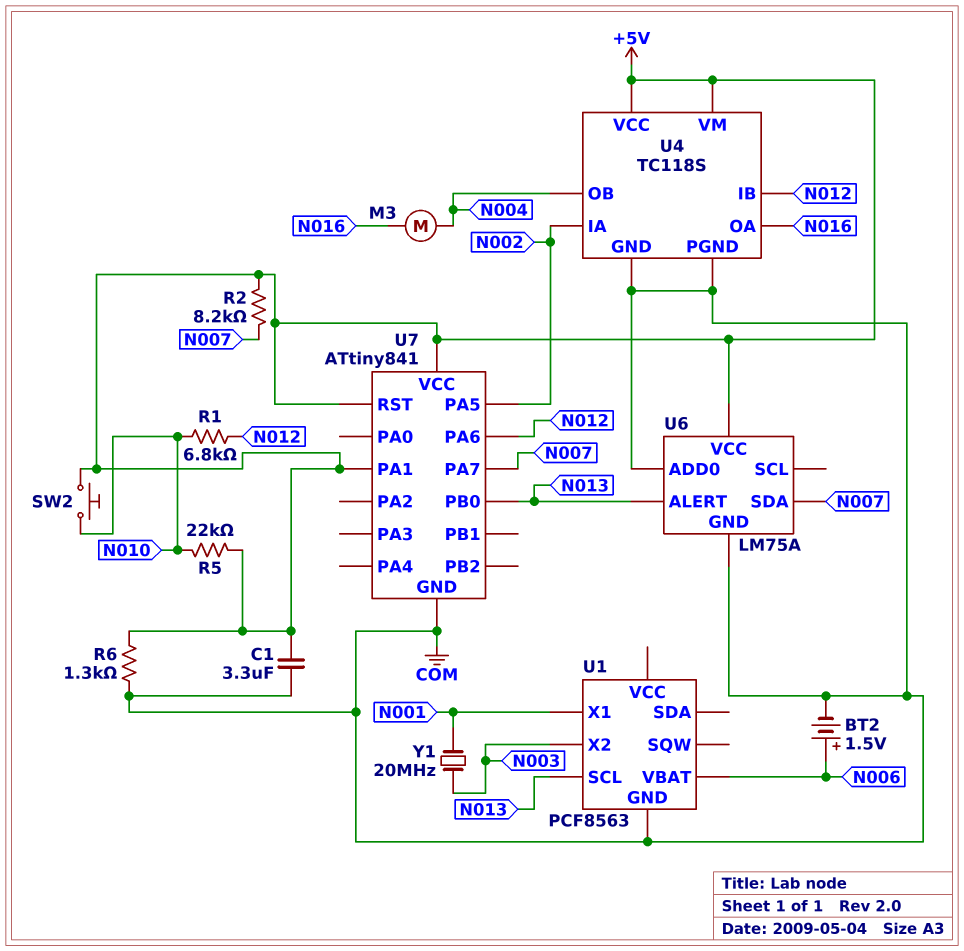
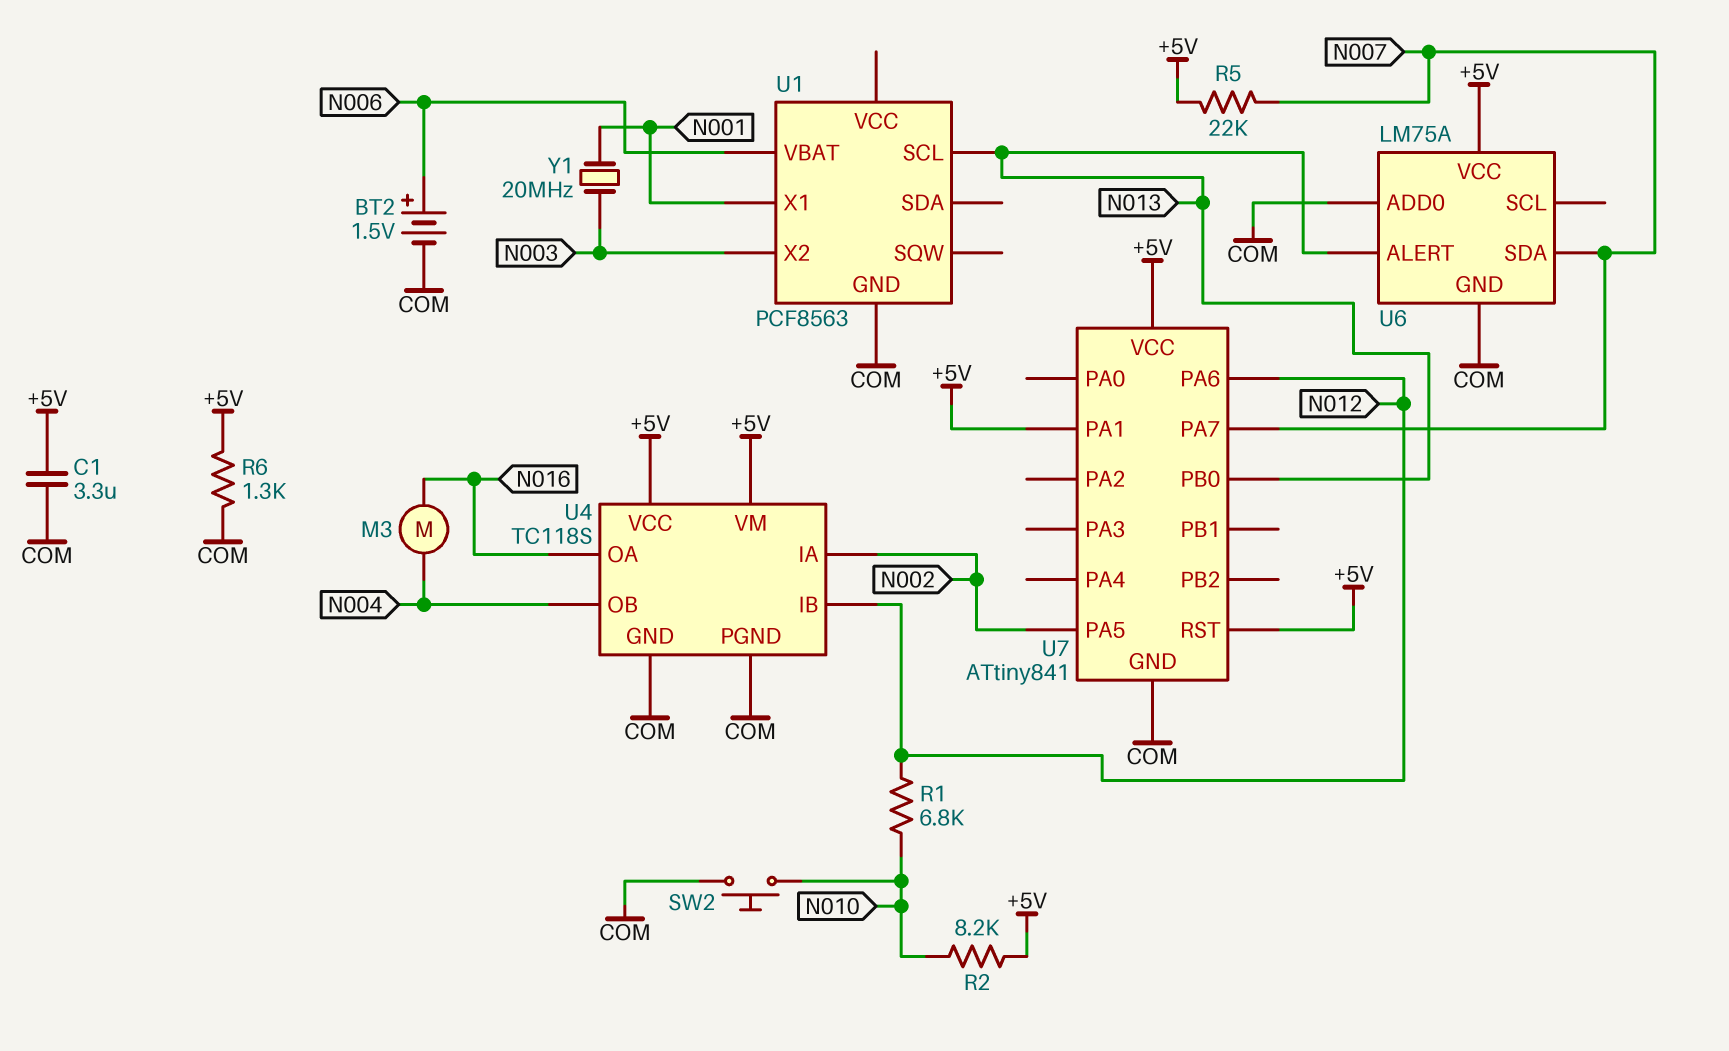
R2: 8.2k (+5V, N007) -> 8.2k (+5V, N010)
R5: 22k (+5V, N010) -> 22k (+5V, N007)
SW2: button (+5V, N010) -> button (COM, N010)

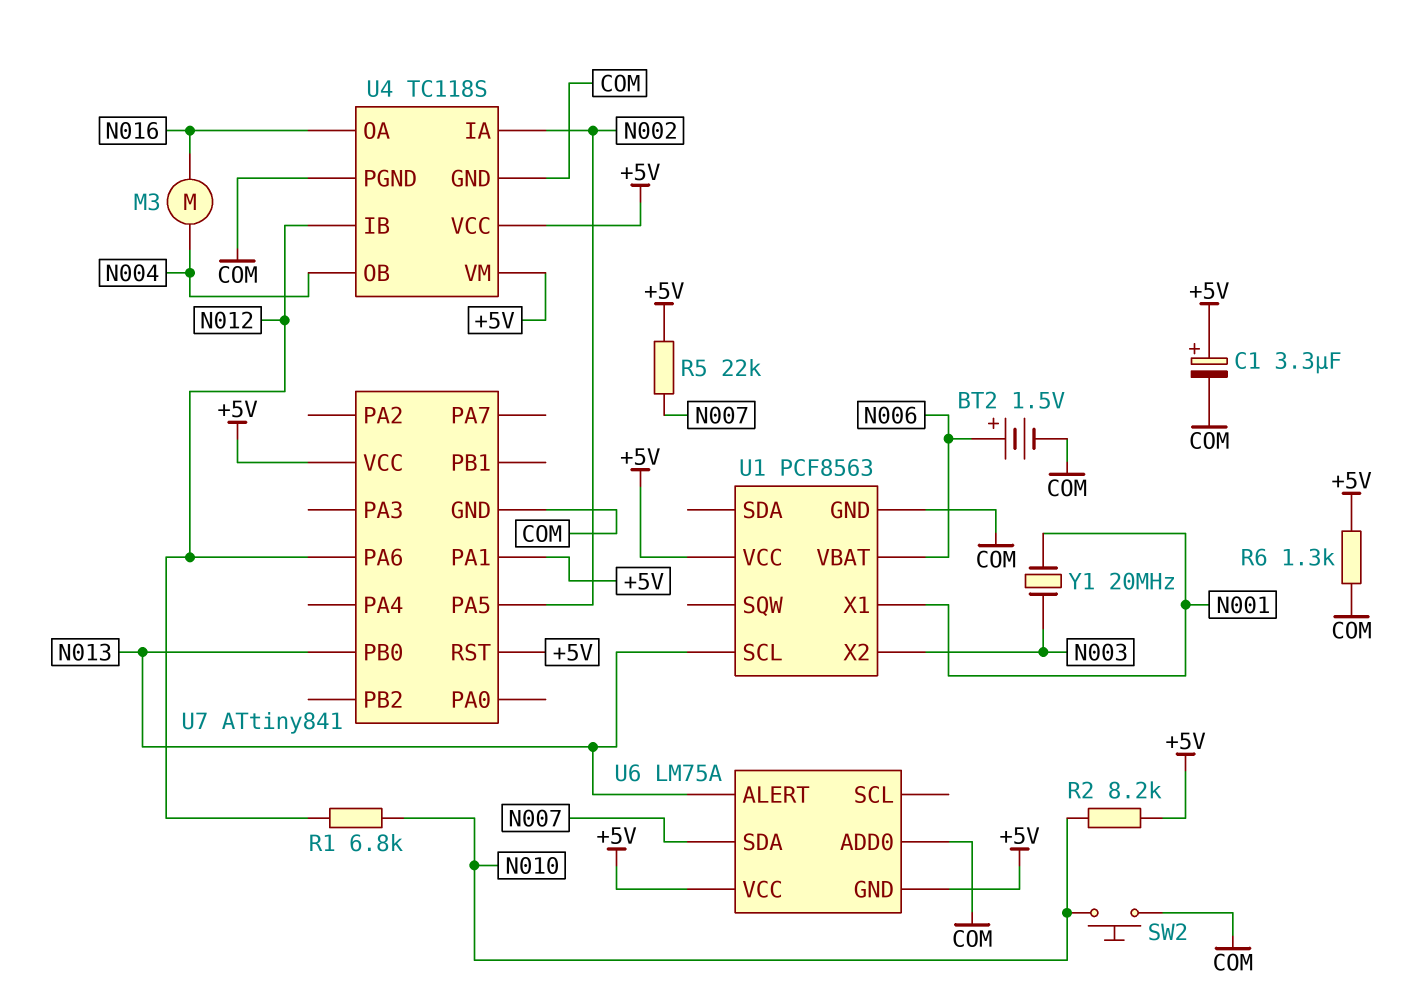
C1: 3.3uF (+5V, COM) -> 3.3uF (plus +5V, minus COM)
U1 pin VCC: none -> +5V
U6 pin GND: COM -> +5V
U7 pin PA7: N007 -> none

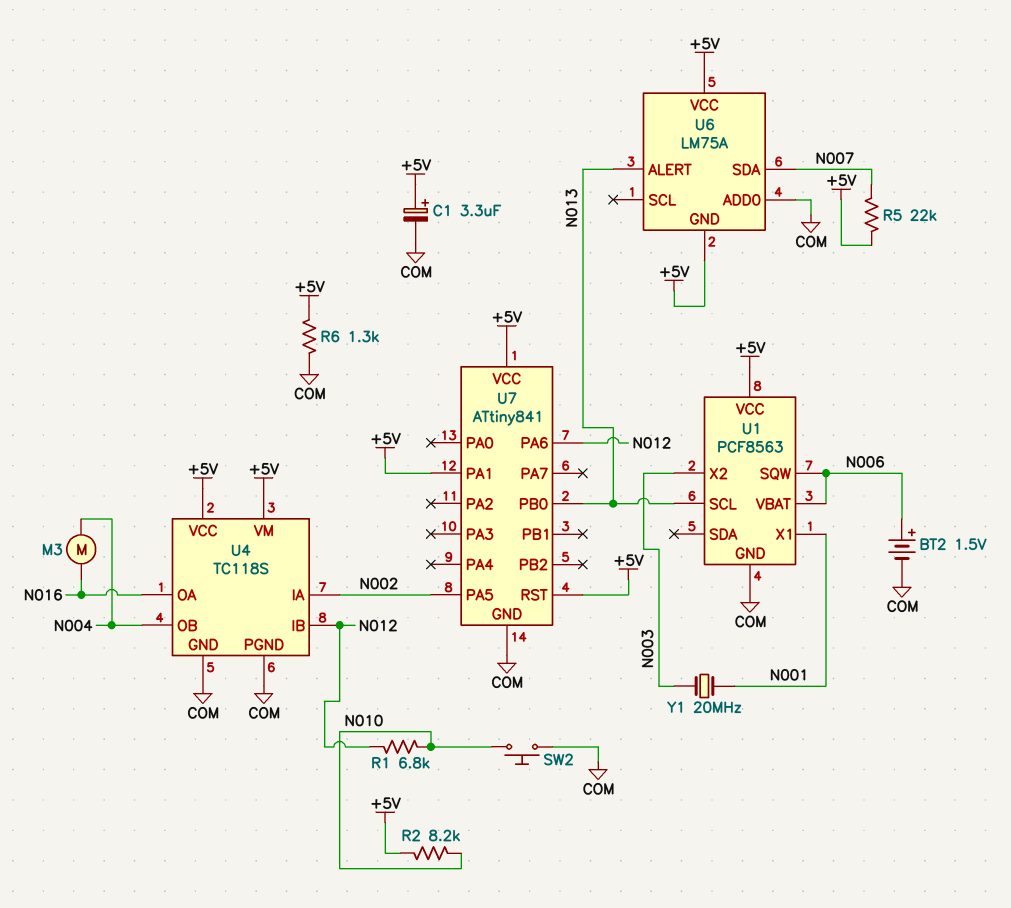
U1 pin SQW: none -> N006

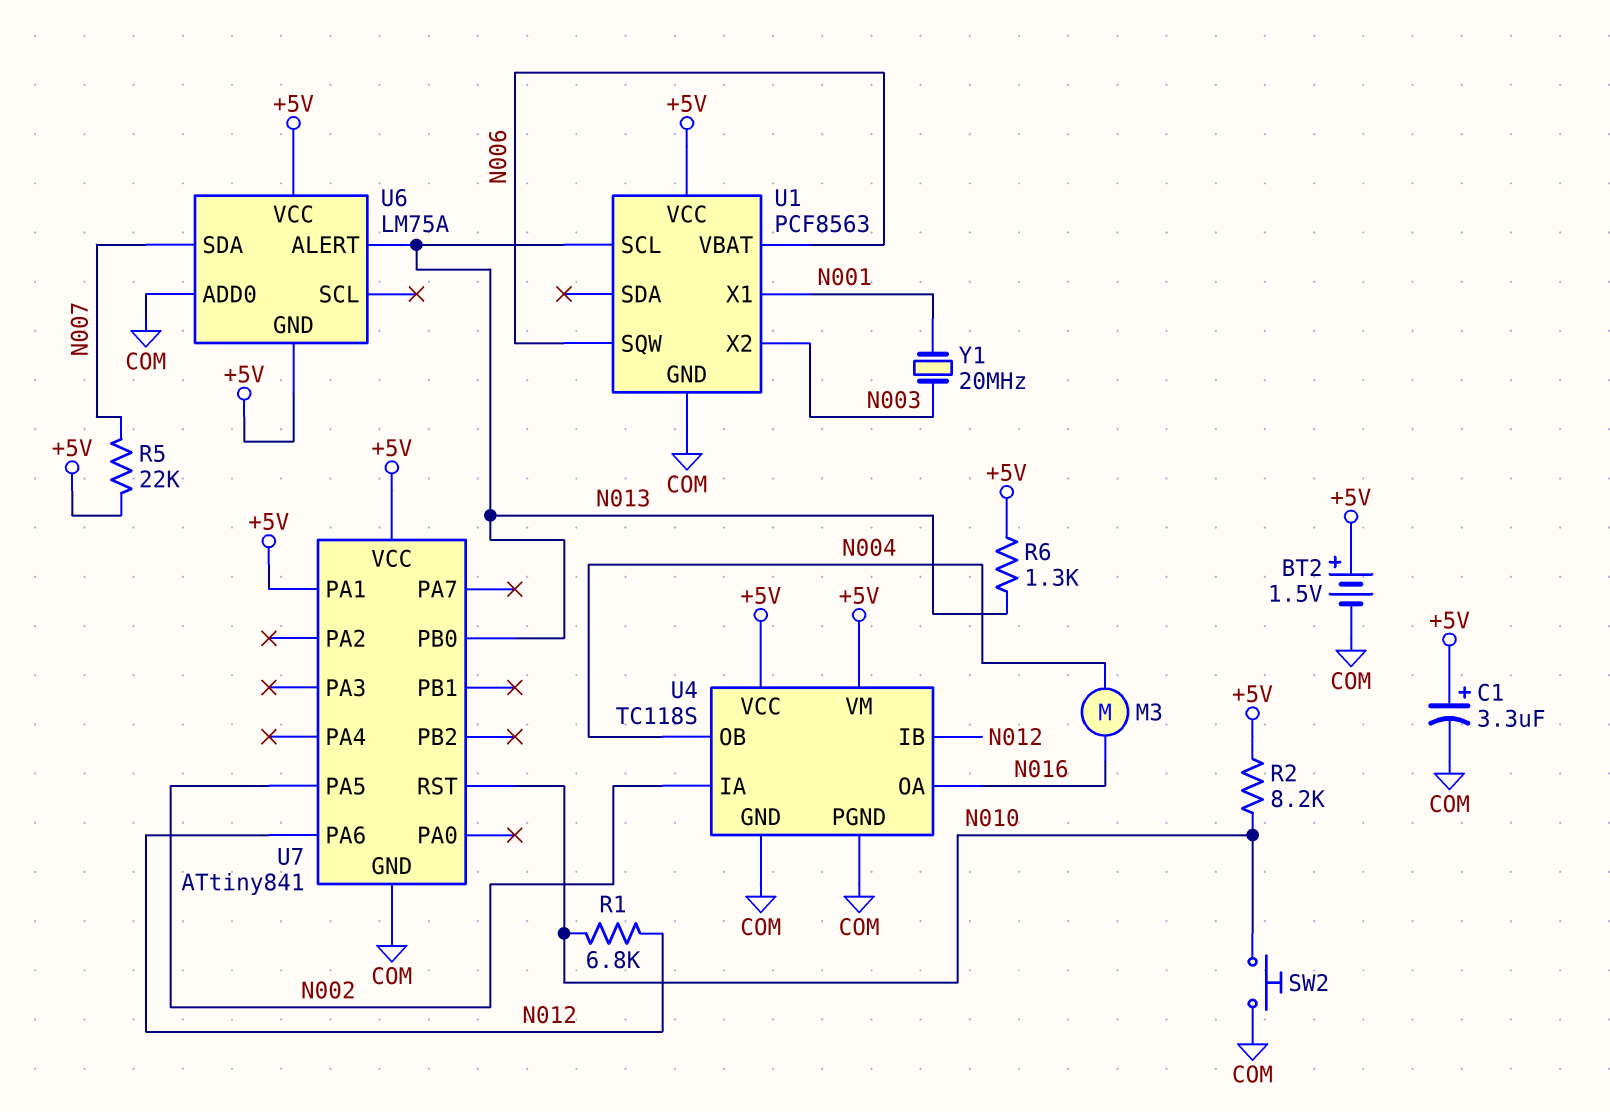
BT2: 1.5V (plus N006, minus COM) -> 1.5V (plus +5V, minus COM)
R6: 1.3k (+5V, COM) -> 1.3k (+5V, N013)
U7 pin RST: +5V -> N010

